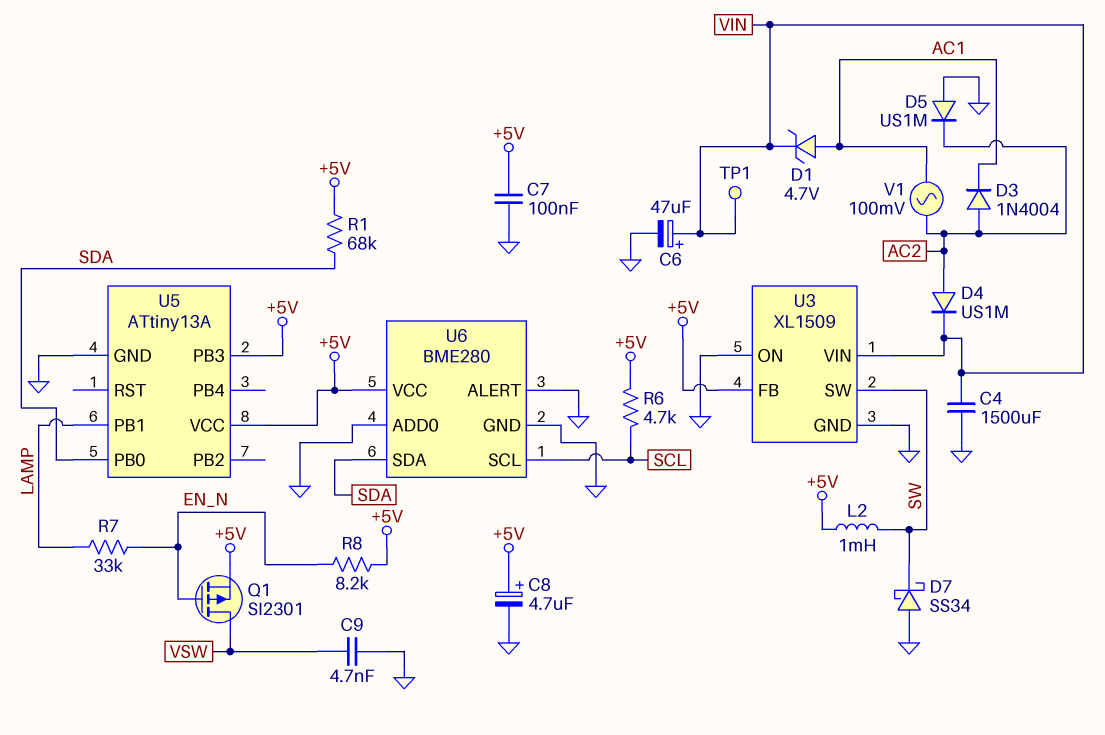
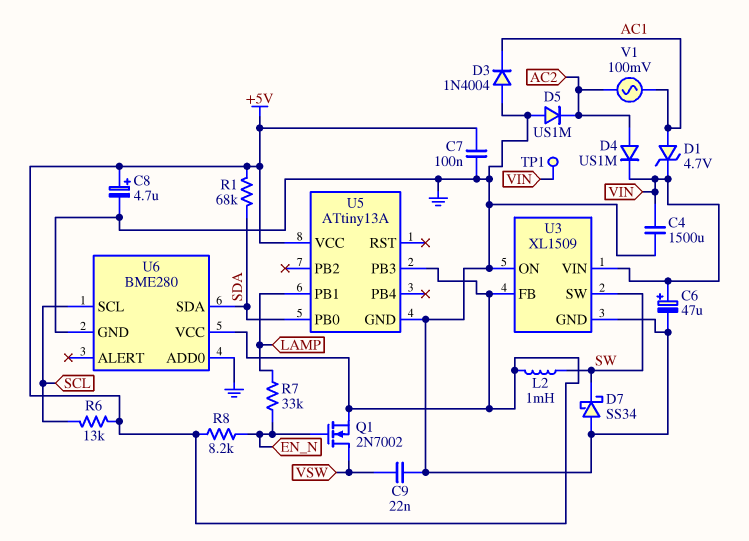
C9: 4.7nF (GND, VSW) -> 22nF (GND, VSW)
D3: diode 1N4004 (A AC2, K AC1) -> diode 1N4004 (A GND, K AC1)
Q1: PMOS SI2301 (G EN_N, D VSW, S +5V) -> NMOS 2N7002 (G EN_N, D VSW, S +5V)
R6: 4.7k (+5V, SCL) -> 13k (+5V, SCL)
U6 pin ALERT: GND -> none

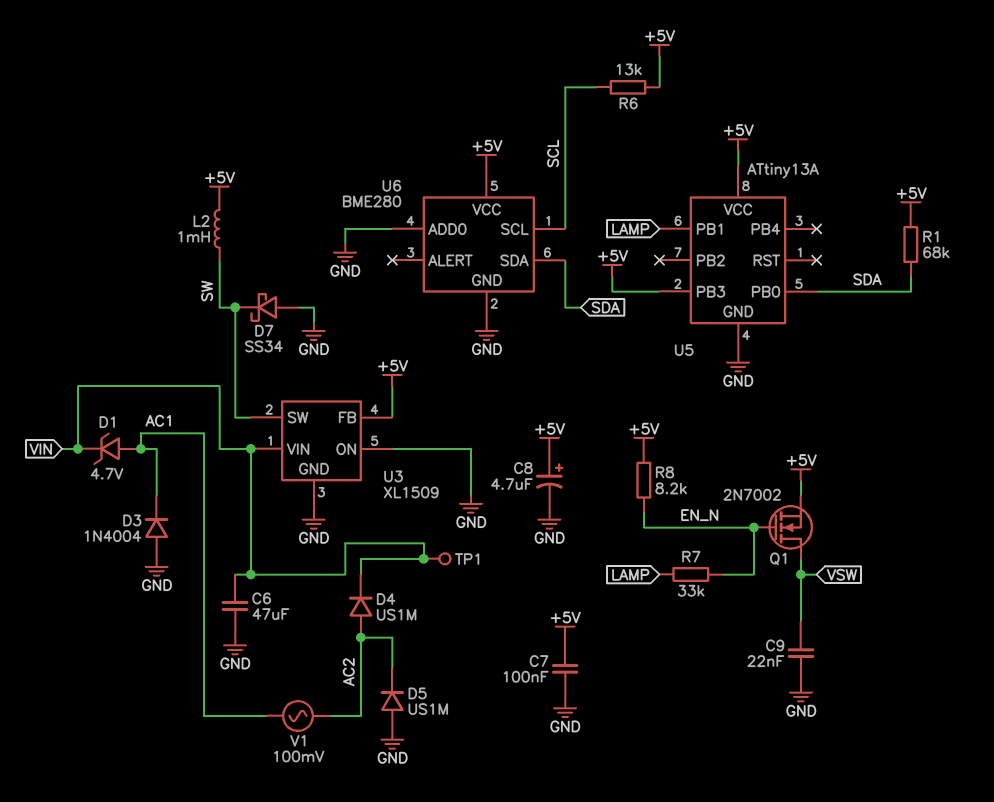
C4: 1500uF (GND, VIN) -> none
C6: 47uF (plus VIN, minus GND) -> 47uF (GND, VIN)

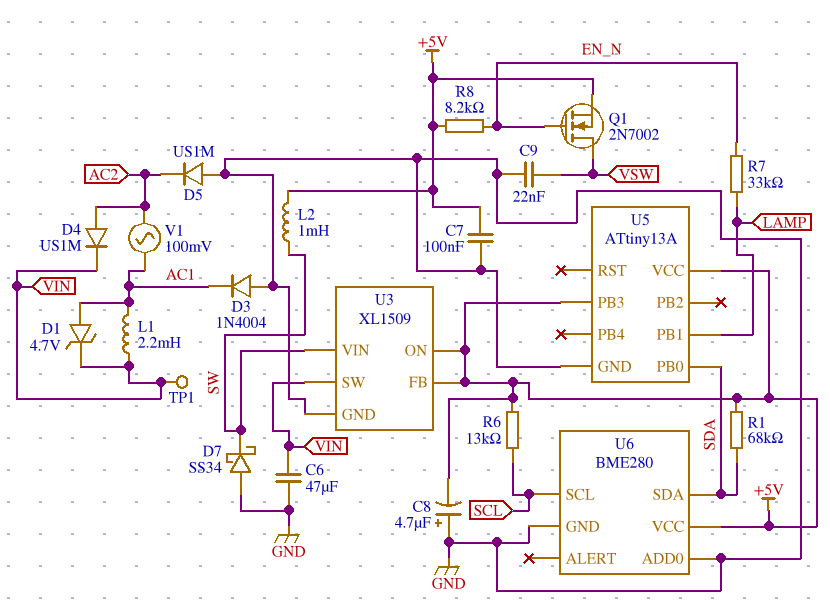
C8: 4.7uF (plus +5V, minus GND) -> 4.7uF (plus GND, minus +5V)
L1: none -> 2.2mH (AC1, VIN)
U3 pin ON: GND -> +5V
U3 pin SW: SW -> VIN
U3 pin VIN: VIN -> SW

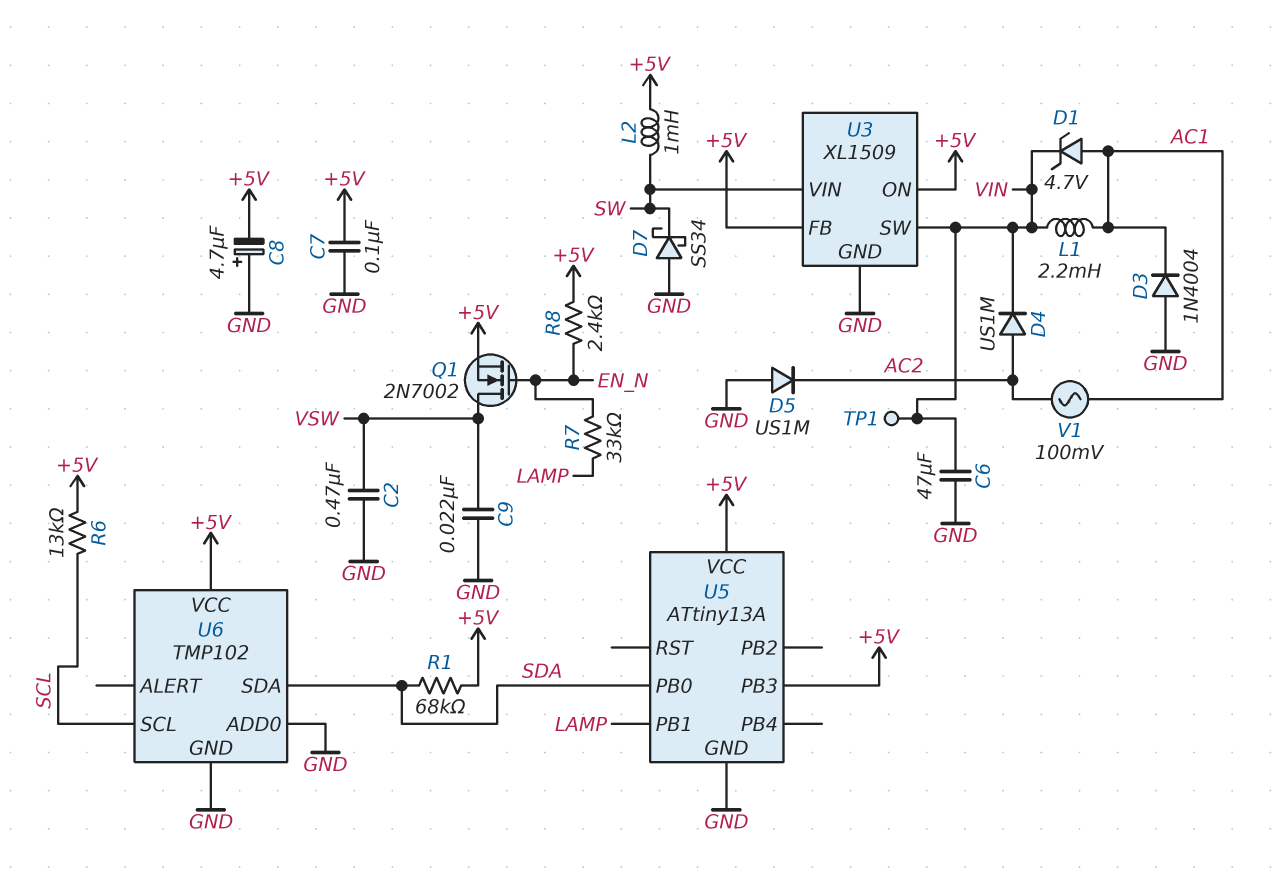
C2: none -> 470nF (GND, VSW)
R8: 8.2k (+5V, EN_N) -> 2.4k (+5V, EN_N)
U6: BME280 -> TMP102

